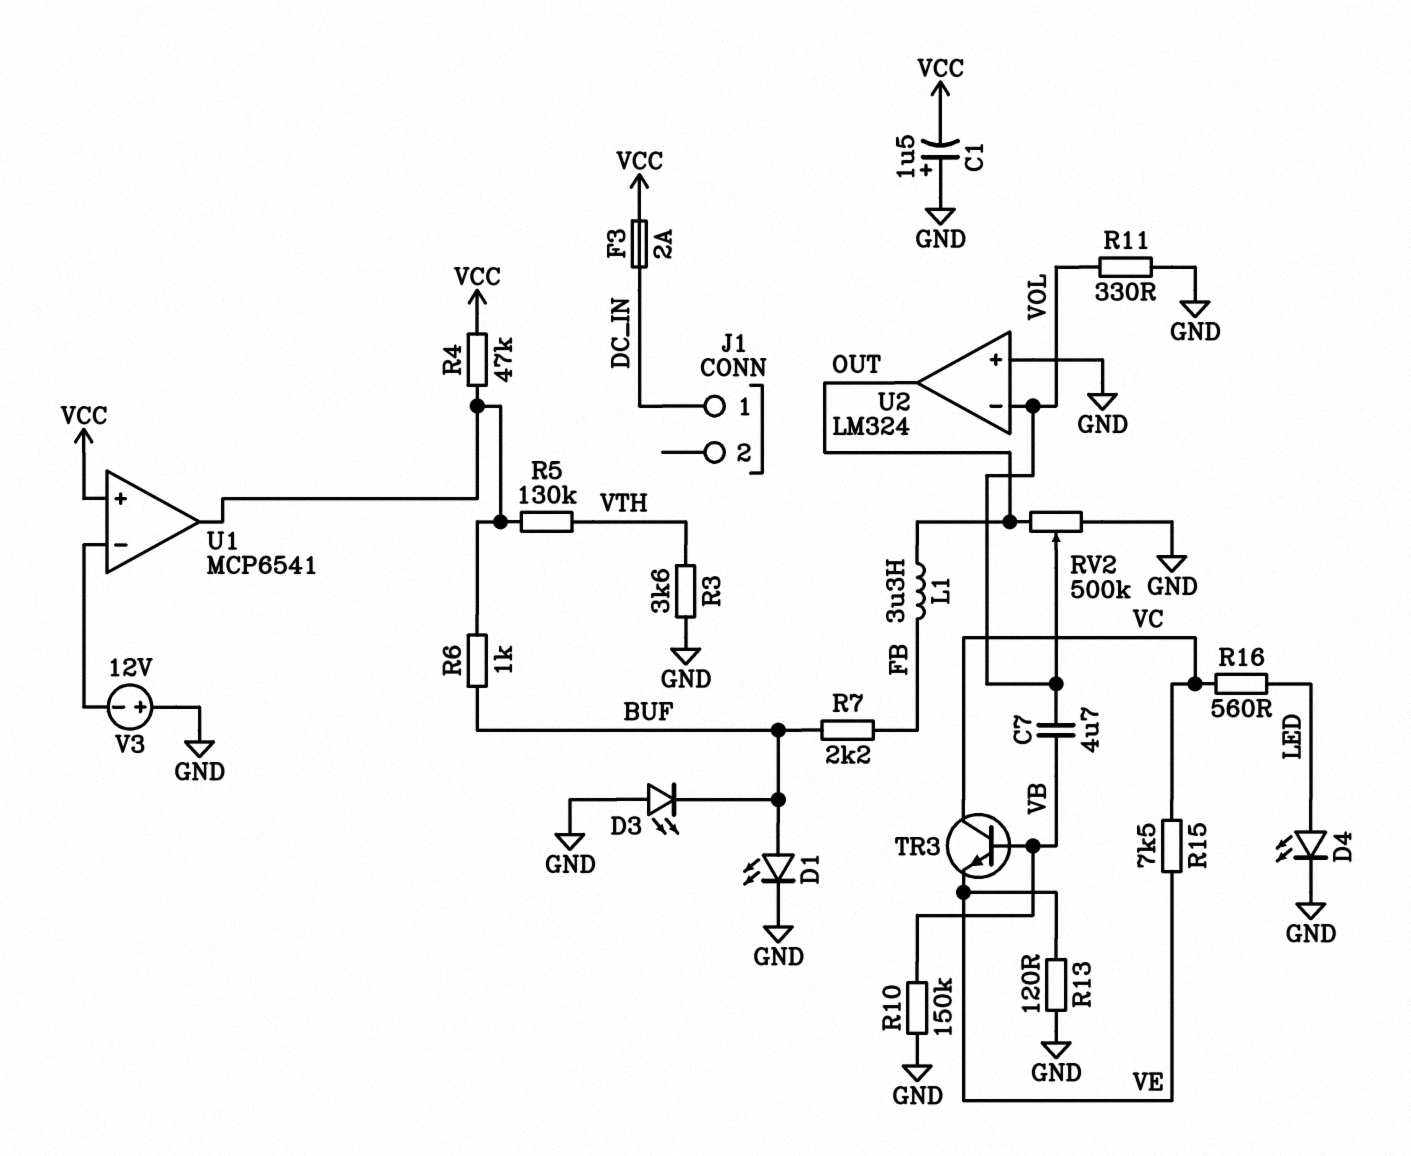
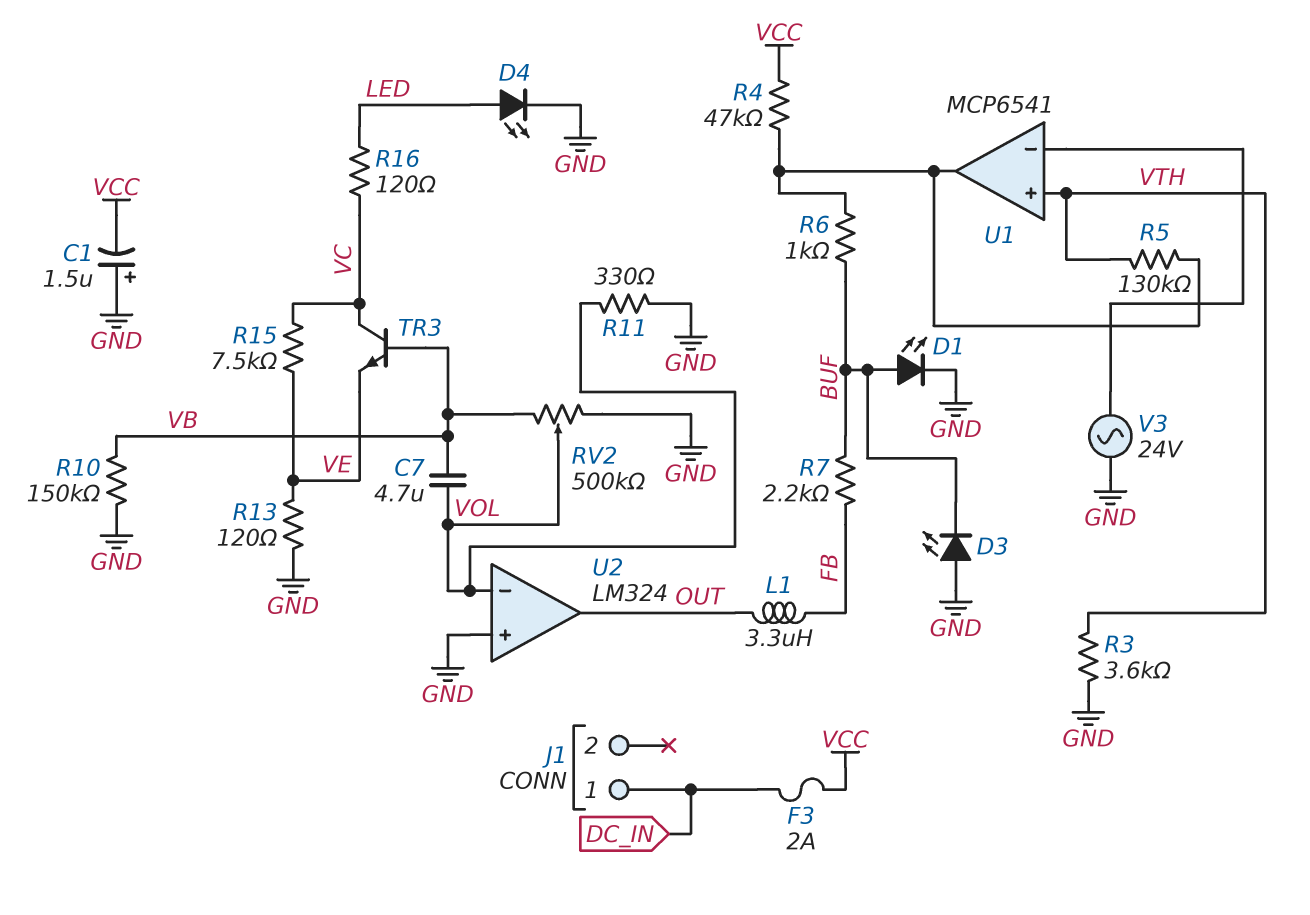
R16: 560 (LED, VC) -> 120 (LED, VC)
RV2: 500k (GND, OUT, wiper VOL) -> 500k (GND, VB, wiper VOL)
U1 pin in+: VCC -> VTH
V3: 12V (plus GND, minus U1/in-) -> AC 24V (GND, U1/in-)

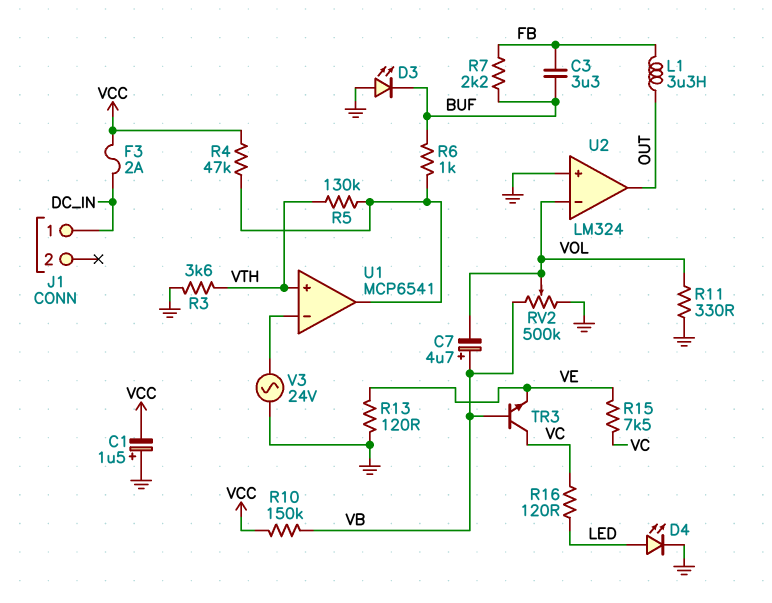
C3: none -> 3.3uF (BUF, FB)
C7: 4.7uF (VB, VOL) -> 4.7uF (plus VB, minus VOL)
D1: LED (A BUF, K GND) -> none
R10: 150k (GND, VB) -> 150k (VB, VCC)

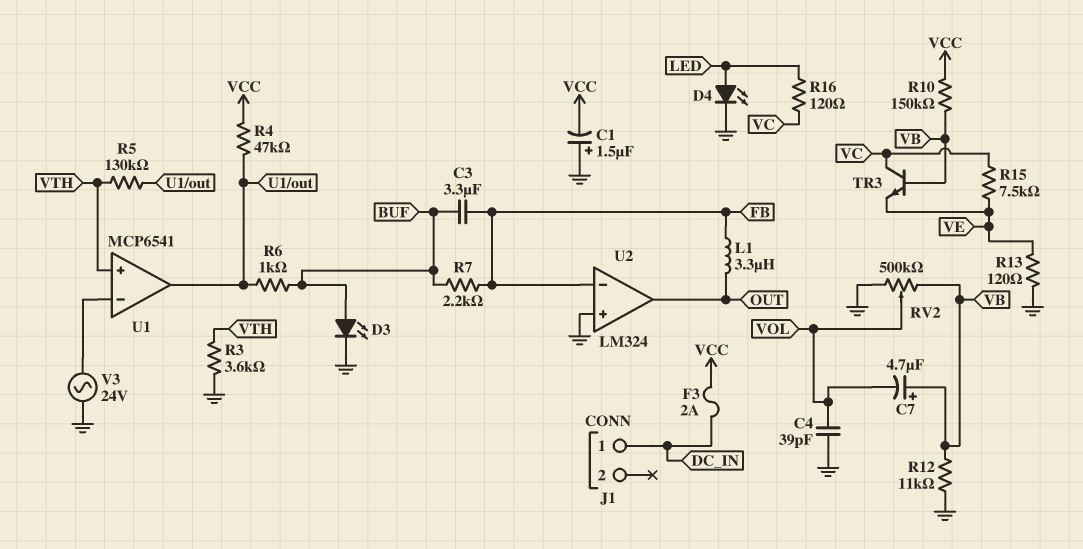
C4: none -> 39pF (GND, VOL)
D3: LED (A GND, K BUF) -> LED (A BUF, K GND)
R11: 330 (GND, VOL) -> none
R12: none -> 11k (GND, VB)
U2 pin in-: VOL -> FB

